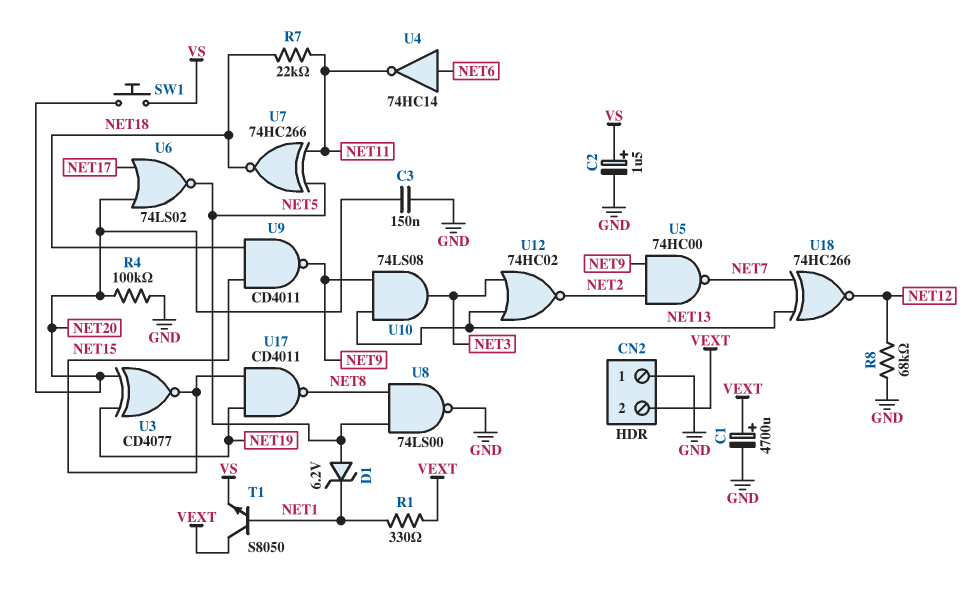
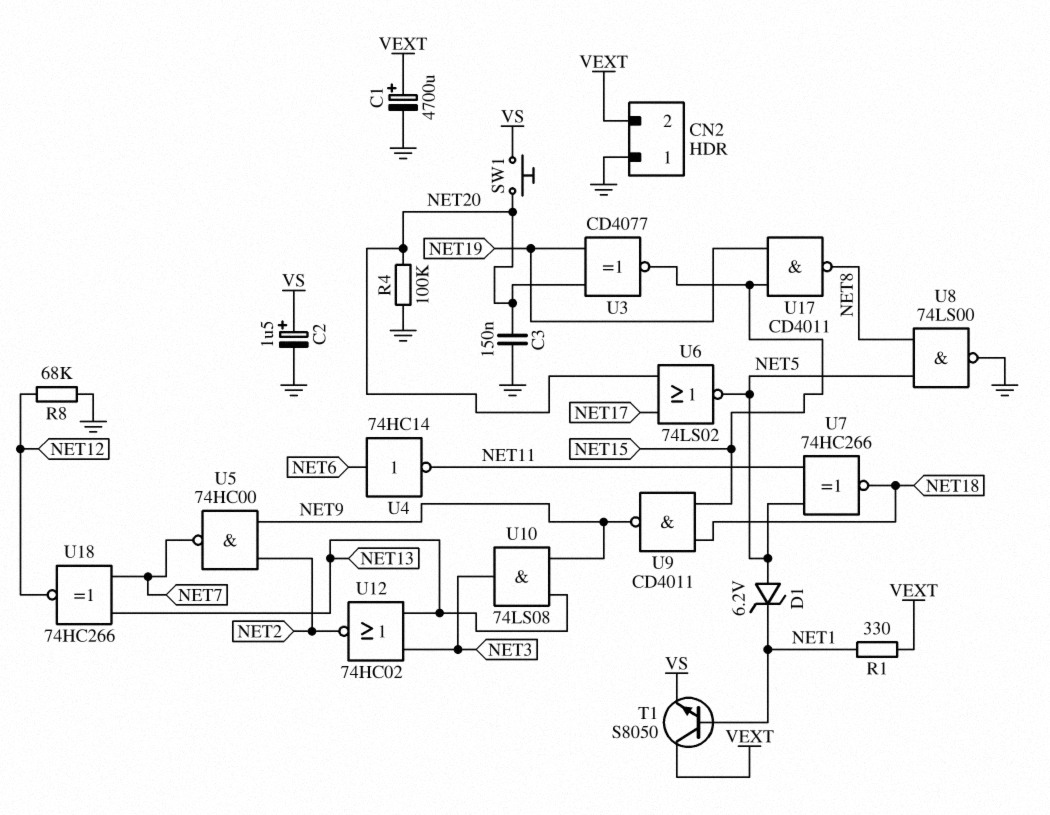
R7: 22k (NET11, NET18) -> none

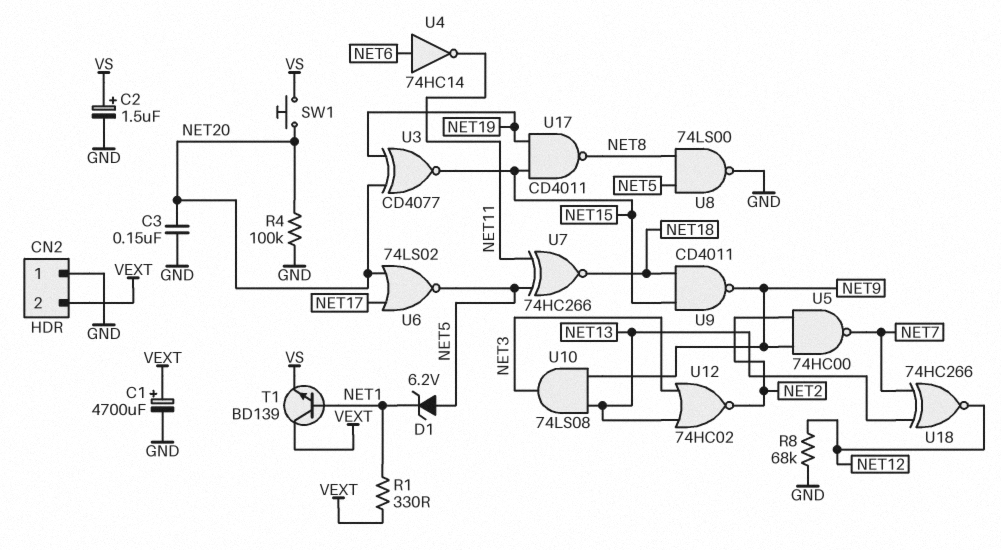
T1: NPN S8050 (B NET1, C VEXT, E VS) -> NPN BD139 (B NET1, C VEXT, E VS)

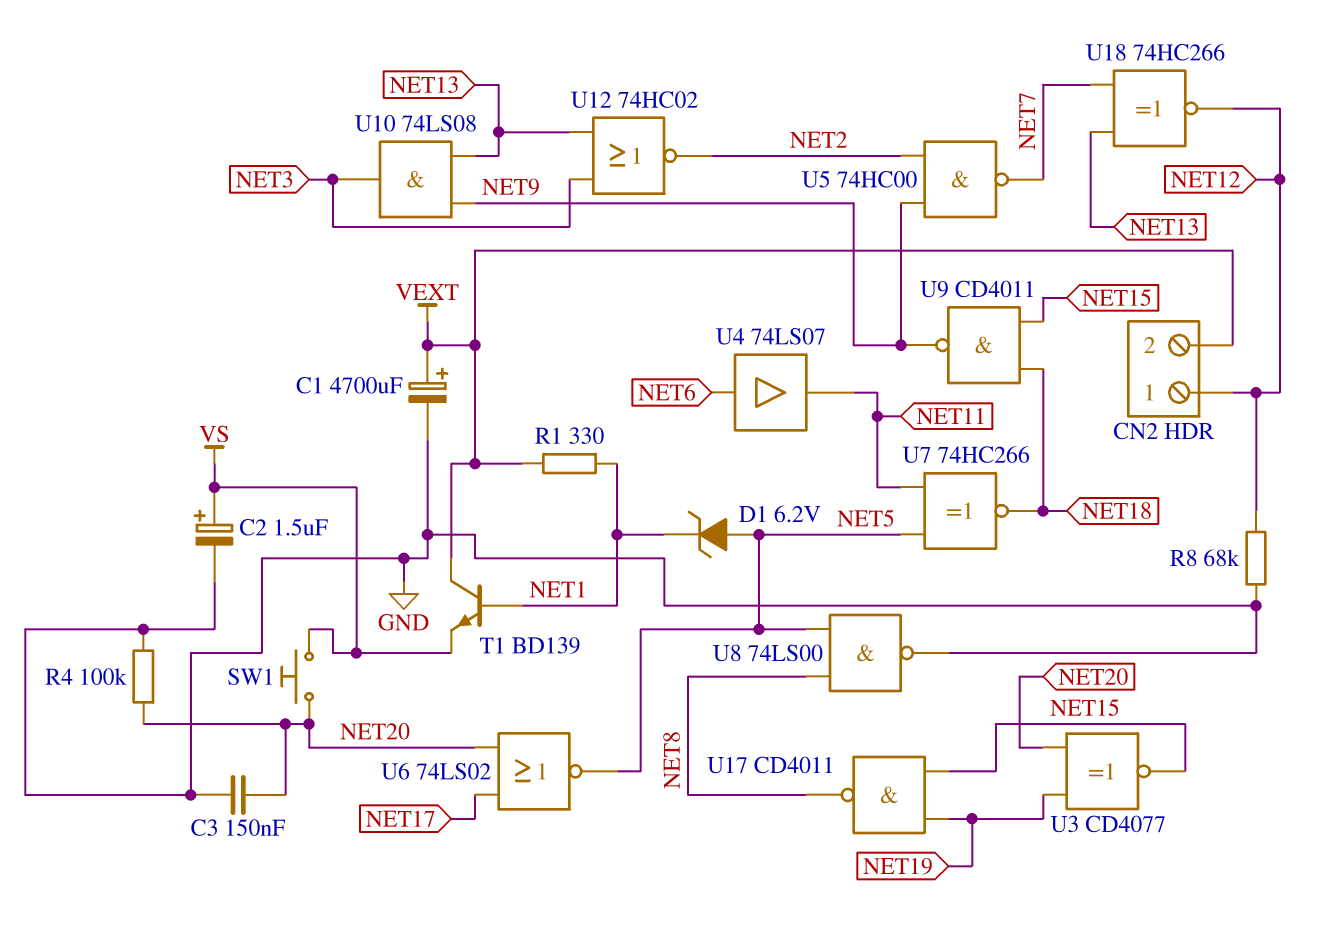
CN2 pin 1: GND -> NET12
U4: NOT 74HC14 (in NET6, out NET11) -> buffer 74LS07 (in NET6, out NET11)

